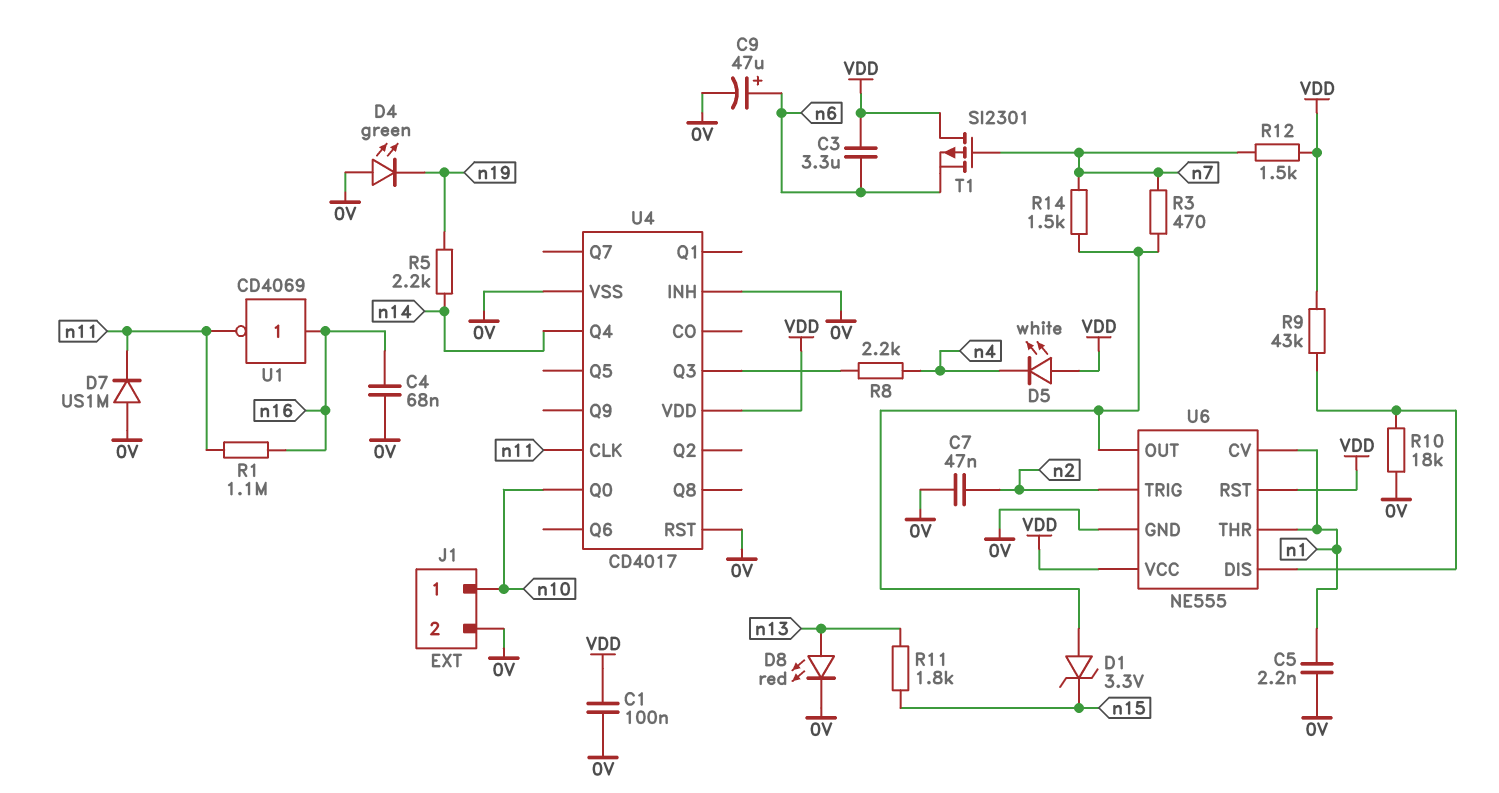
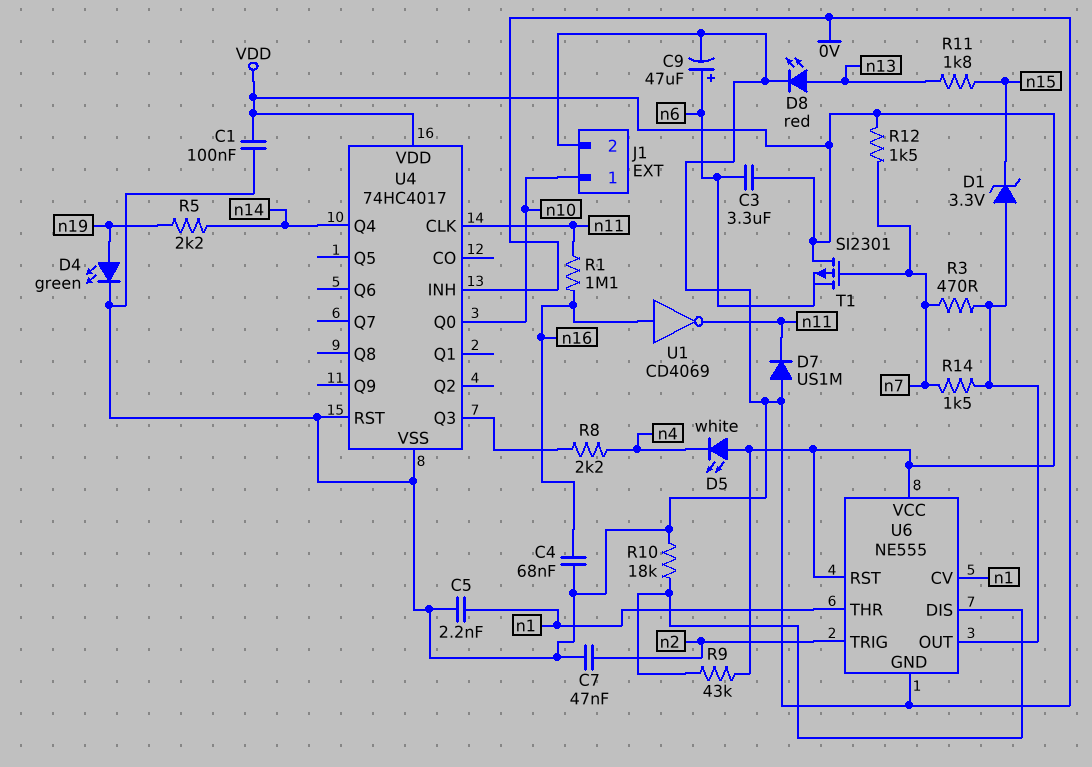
D4: LED green (A 0V, K n19) -> LED green (A n19, K 0V)
U4: CD4017 -> 74HC4017

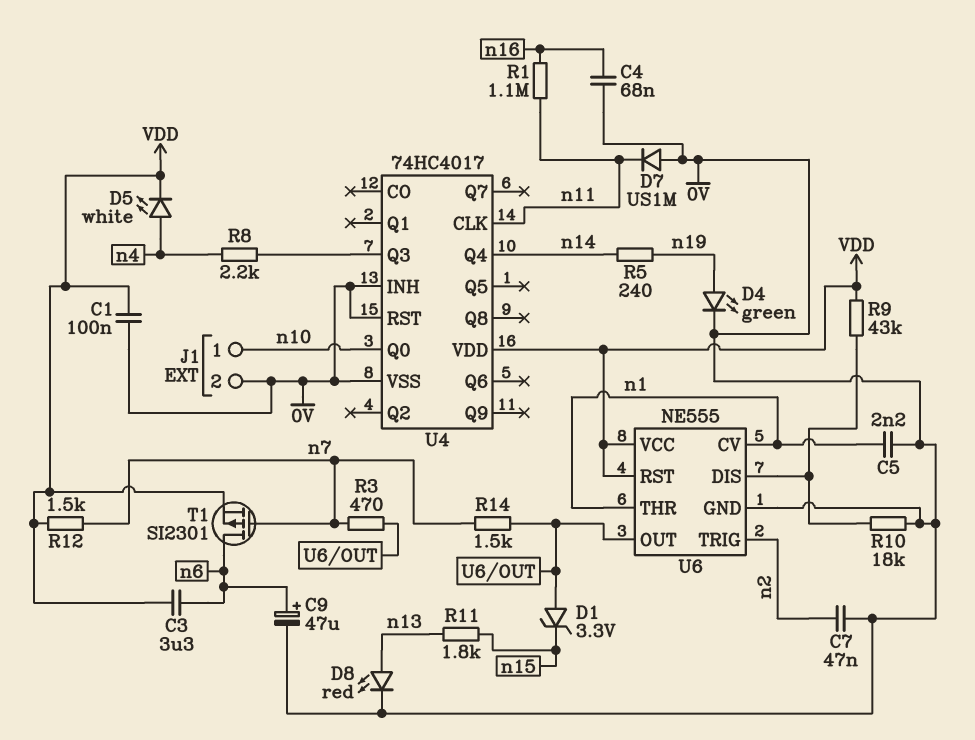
D5: LED white (A VDD, K n4) -> LED white (A n4, K VDD)
R5: 2.2k (n14, n19) -> 240 (n14, n19)
T1: PMOS SI2301 (G n7, D VDD, S n6) -> PMOS SI2301 (G n7, D n6, S VDD)
U1: NOT CD4069 (in n16, out n11) -> none

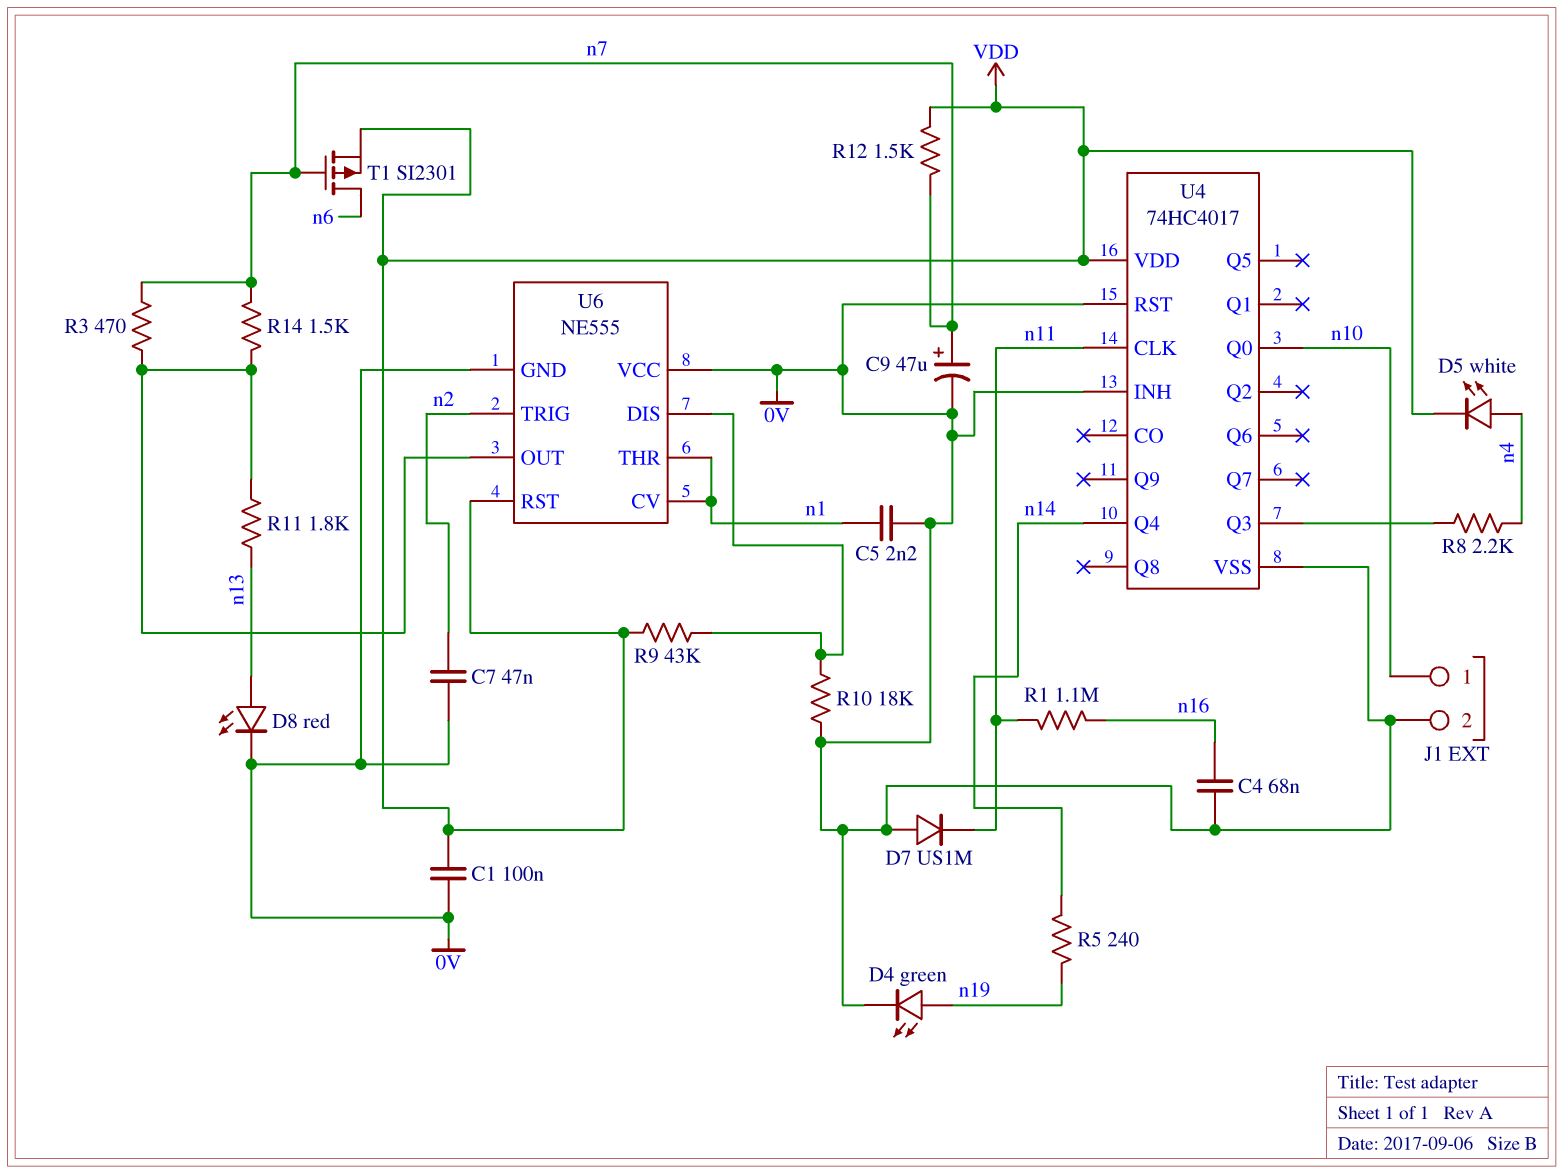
C3: 3.3uF (VDD, n6) -> none
C9: 47uF (plus n6, minus 0V) -> 47uF (plus n7, minus 0V)
D1: zener 3.3V (A U6/OUT, K n15) -> none
R11: 1.8k (n13, n15) -> 1.8k (U6/OUT, n13)
U6 pin VCC: VDD -> 0V

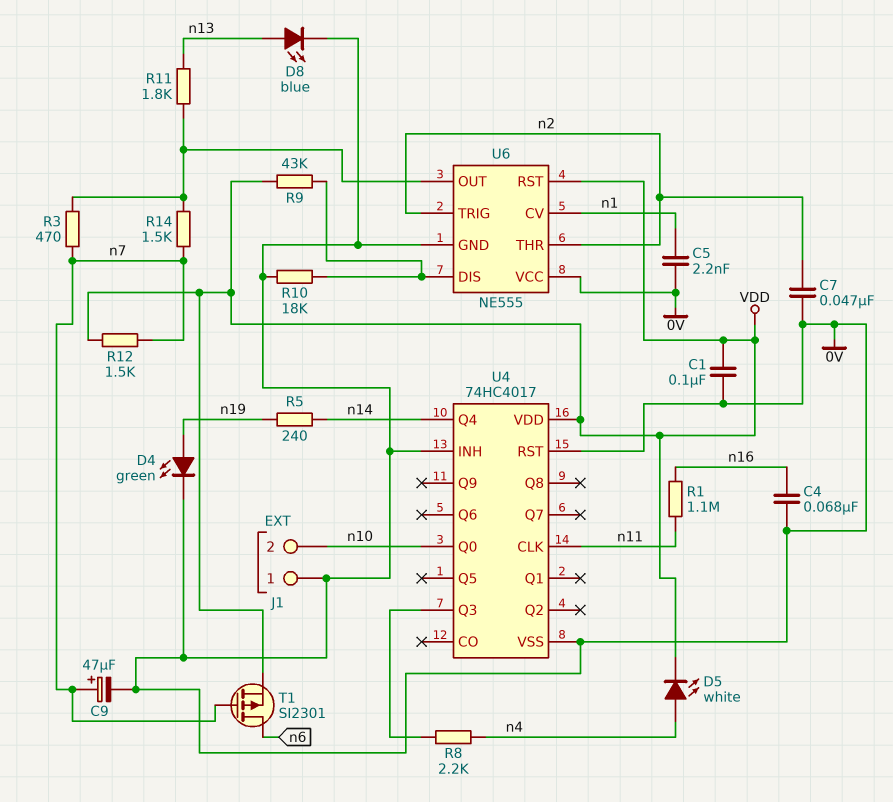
D7: diode US1M (A 0V, K n11) -> none
D8: LED red (A n13, K 0V) -> LED blue (A n13, K 0V)
J1 pin 1: n10 -> 0V
J1 pin 2: 0V -> n10
U6 pin THR: n1 -> n2

